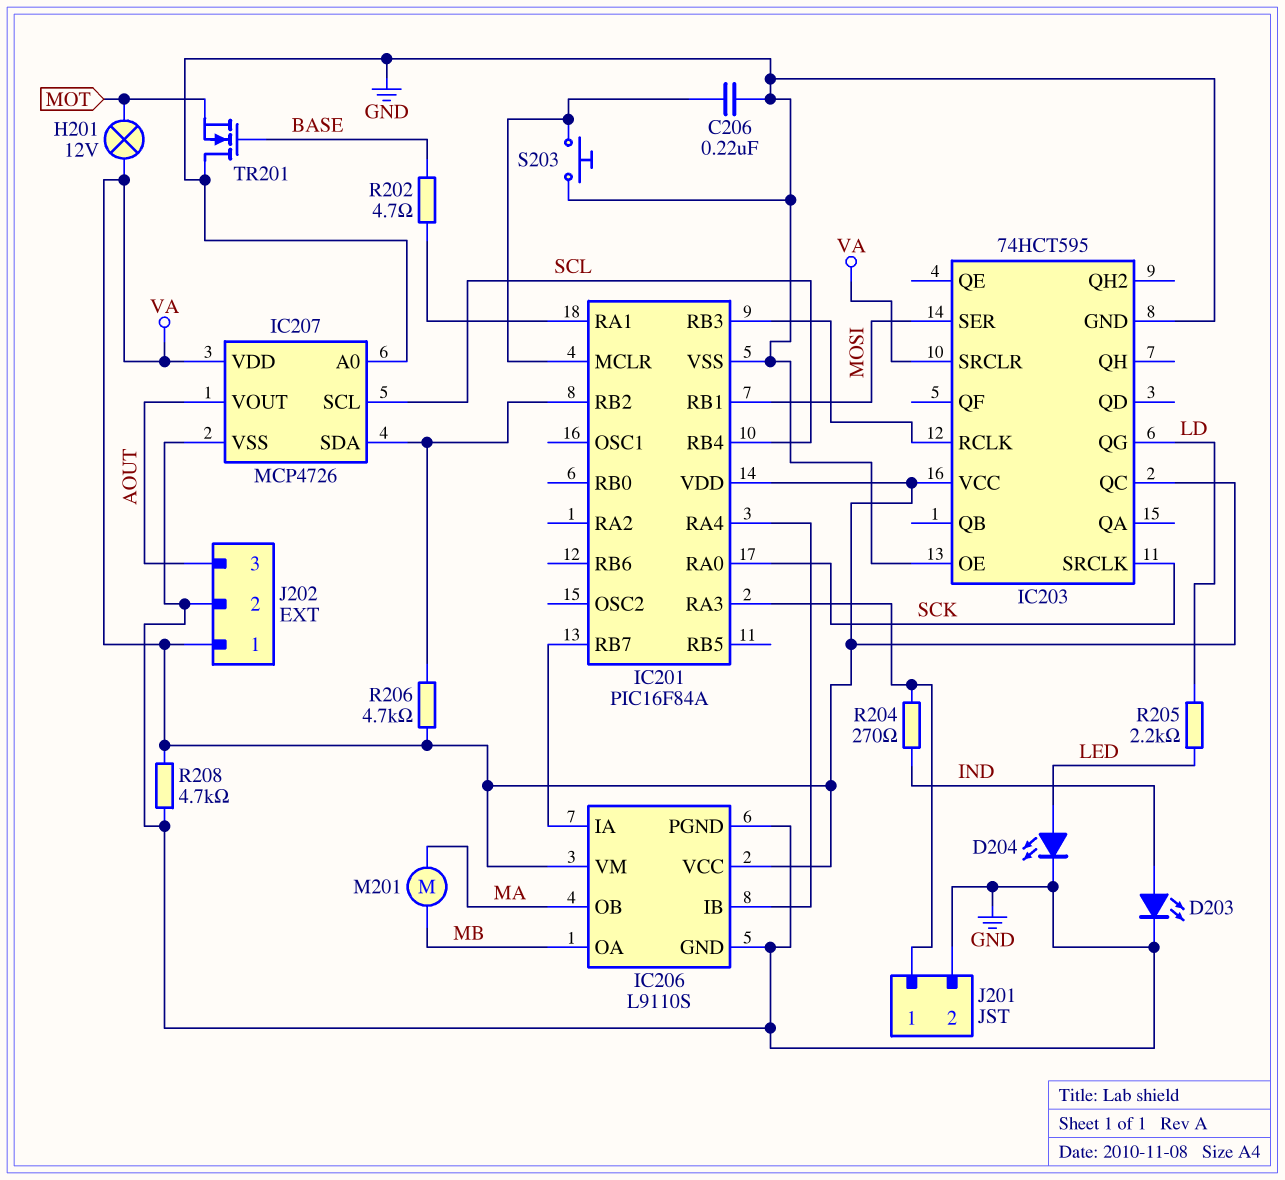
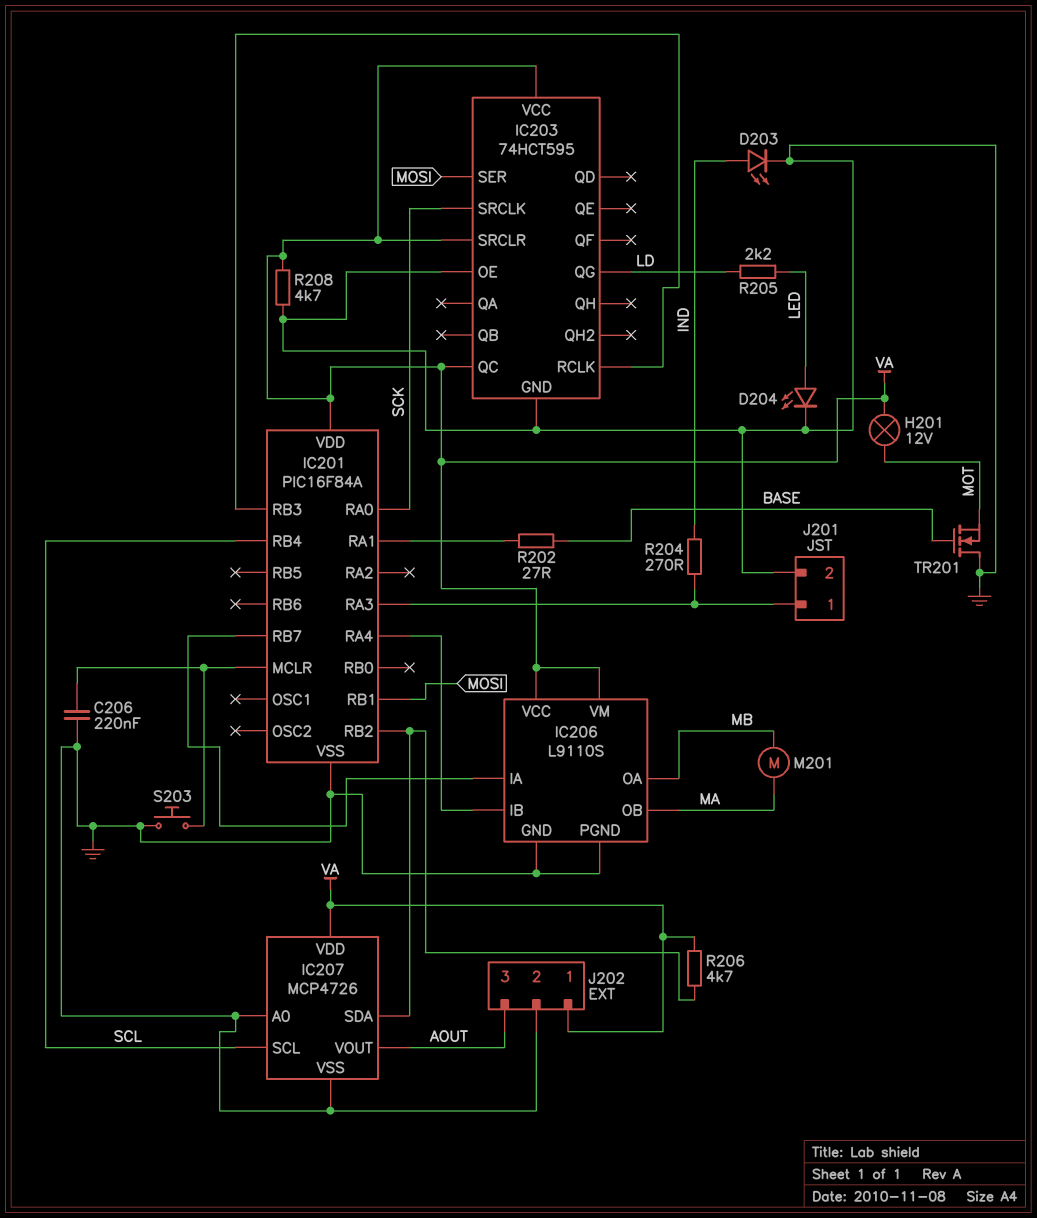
R202: 4.7 (BASE, IC201/RA1) -> 27 (BASE, IC201/RA1)

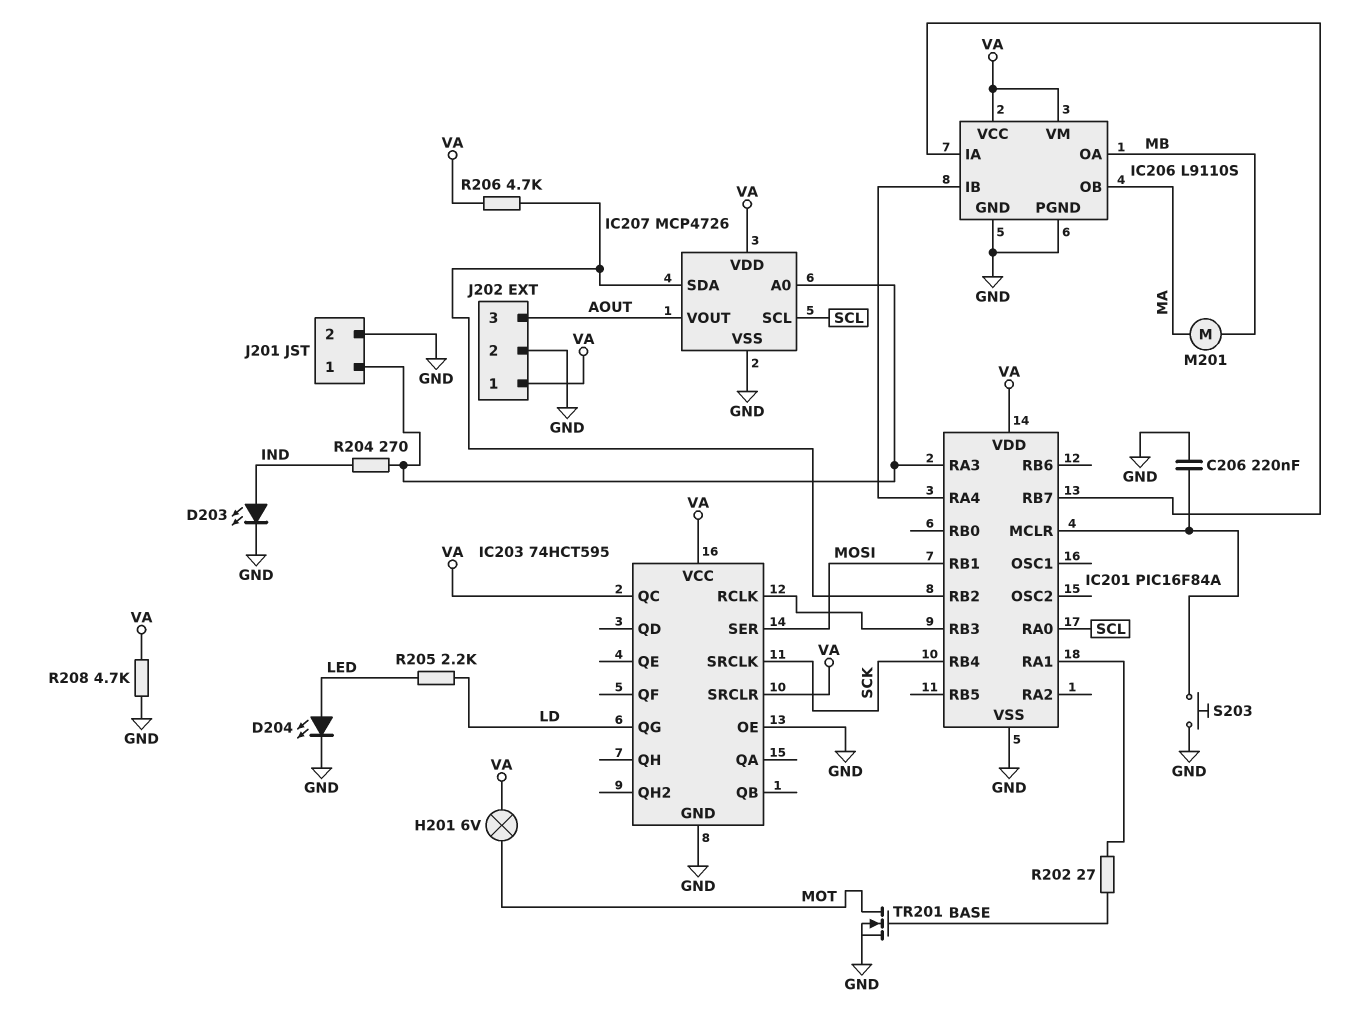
H201: lamp 12V (MOT, VA) -> lamp 6V (MOT, VA)
IC201 pin RA0: SCK -> SCL
IC201 pin RB4: SCL -> SCK
IC207 pin A0: GND -> IC201/RA3
TR201: NMOS (G BASE, D GND, S MOT) -> NMOS (G BASE, D MOT, S GND)

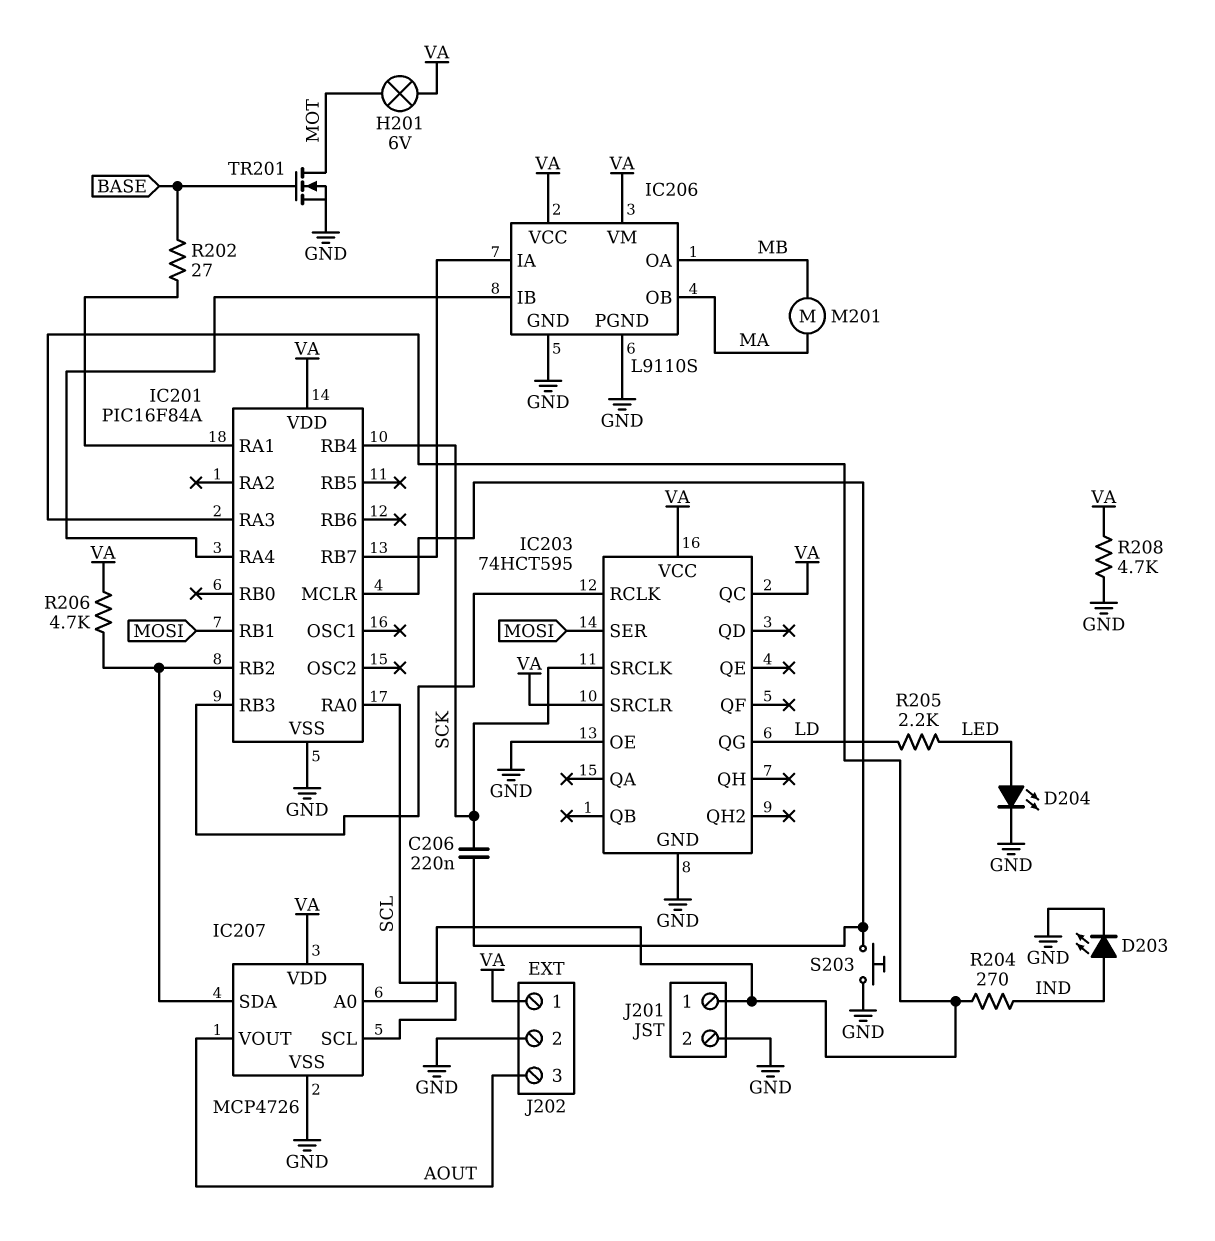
C206: 220nF (GND, IC201/MCLR) -> 220nF (IC201/MCLR, SCK)

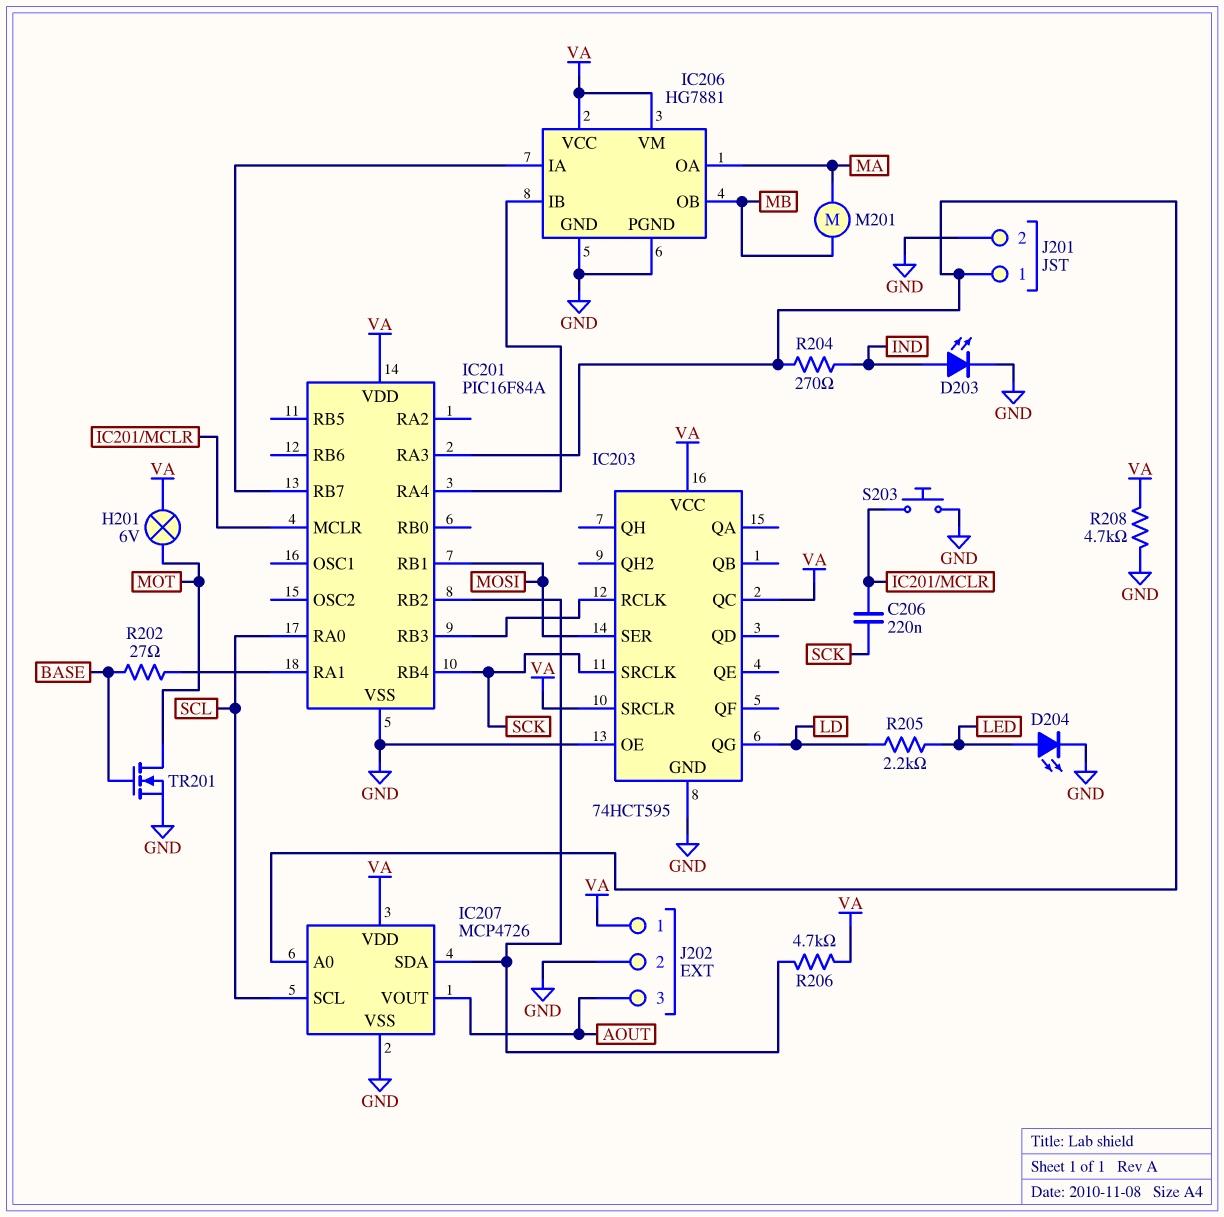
IC206: L9110S -> HG7881
IC206 pin OA: MB -> MA
IC206 pin OB: MA -> MB

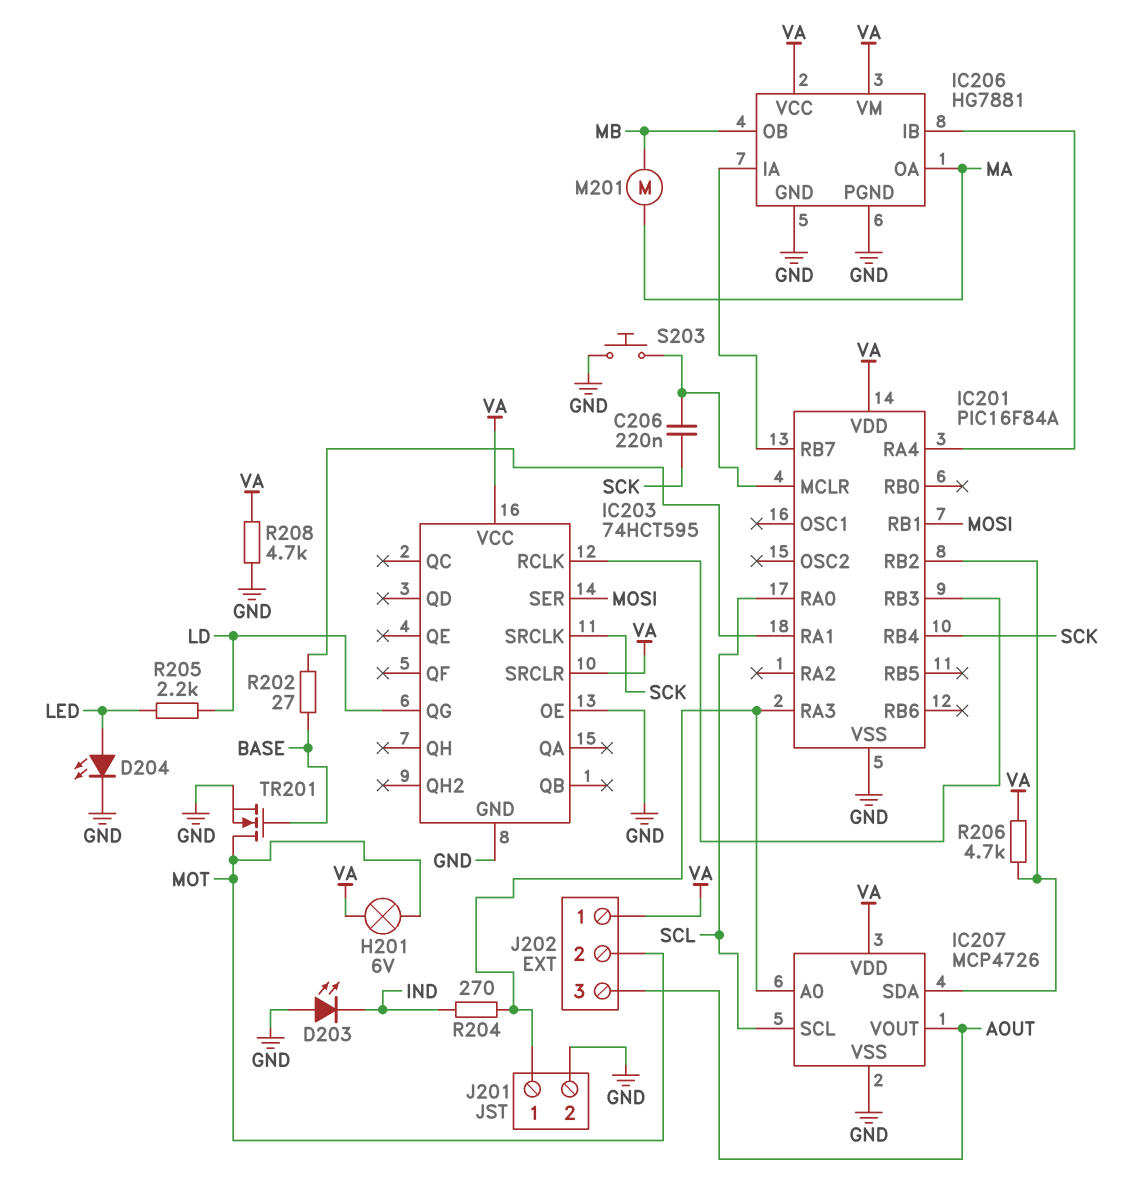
D203: LED (A IND, K GND) -> LED (A GND, K IND)
IC203 pin QC: VA -> none
J202 pin 2: GND -> MOT

